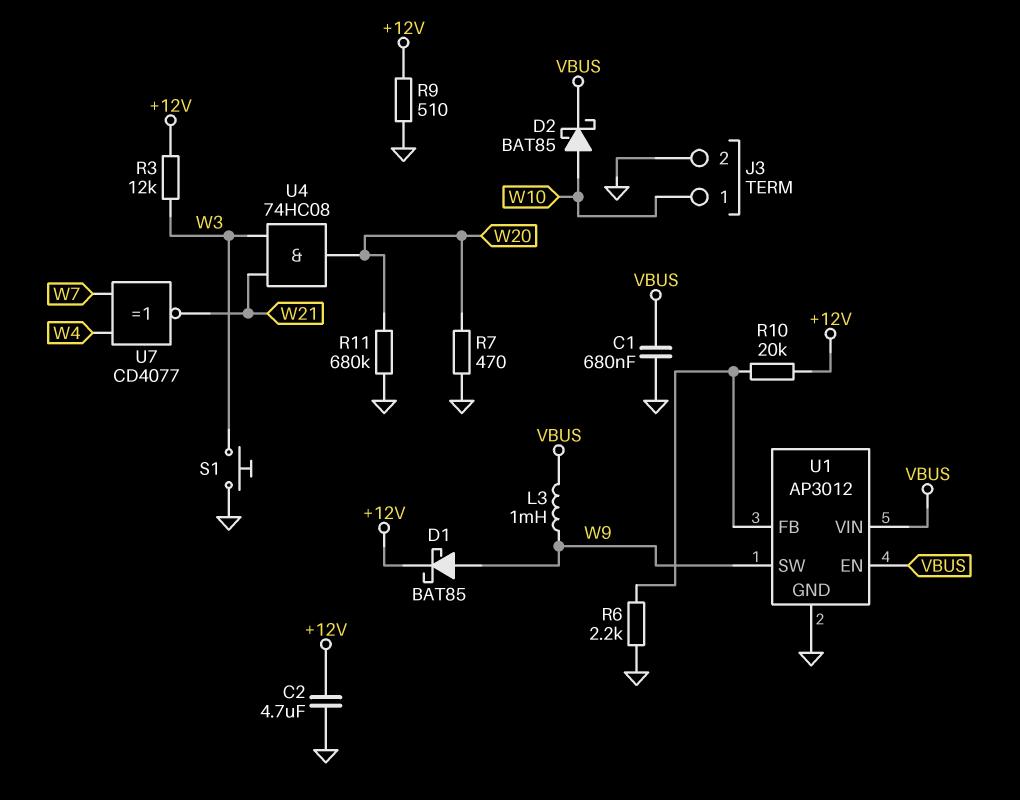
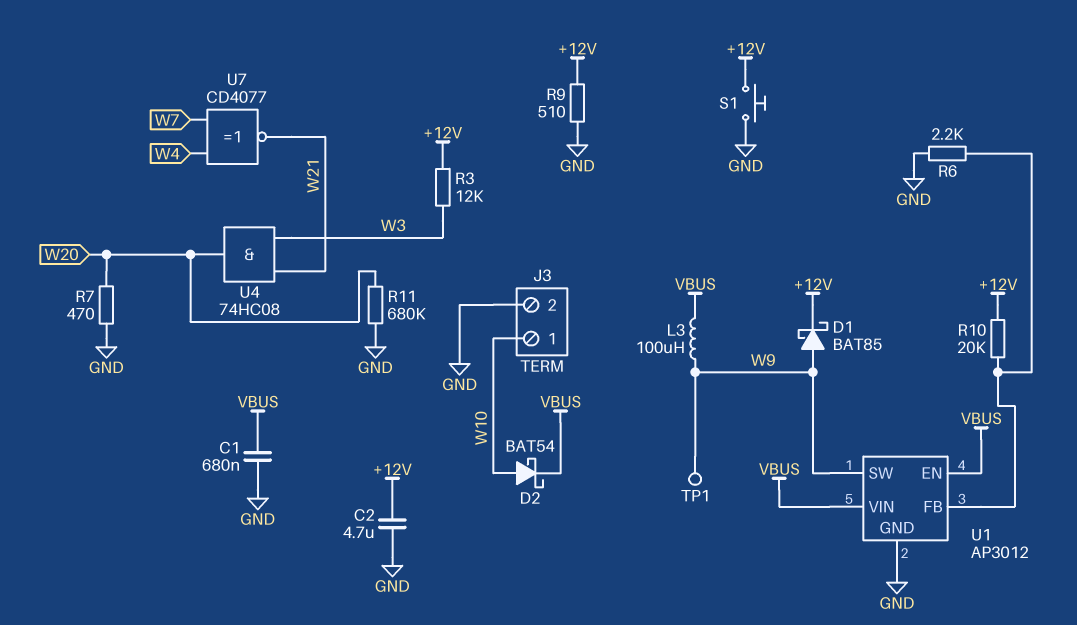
D2: schottky BAT85 (A W10, K VBUS) -> schottky BAT54 (A W10, K VBUS)
L3: 1mH (VBUS, W9) -> 100uH (VBUS, W9)
S1: button (GND, W3) -> button (+12V, GND)
TP1: none -> test point (W9)

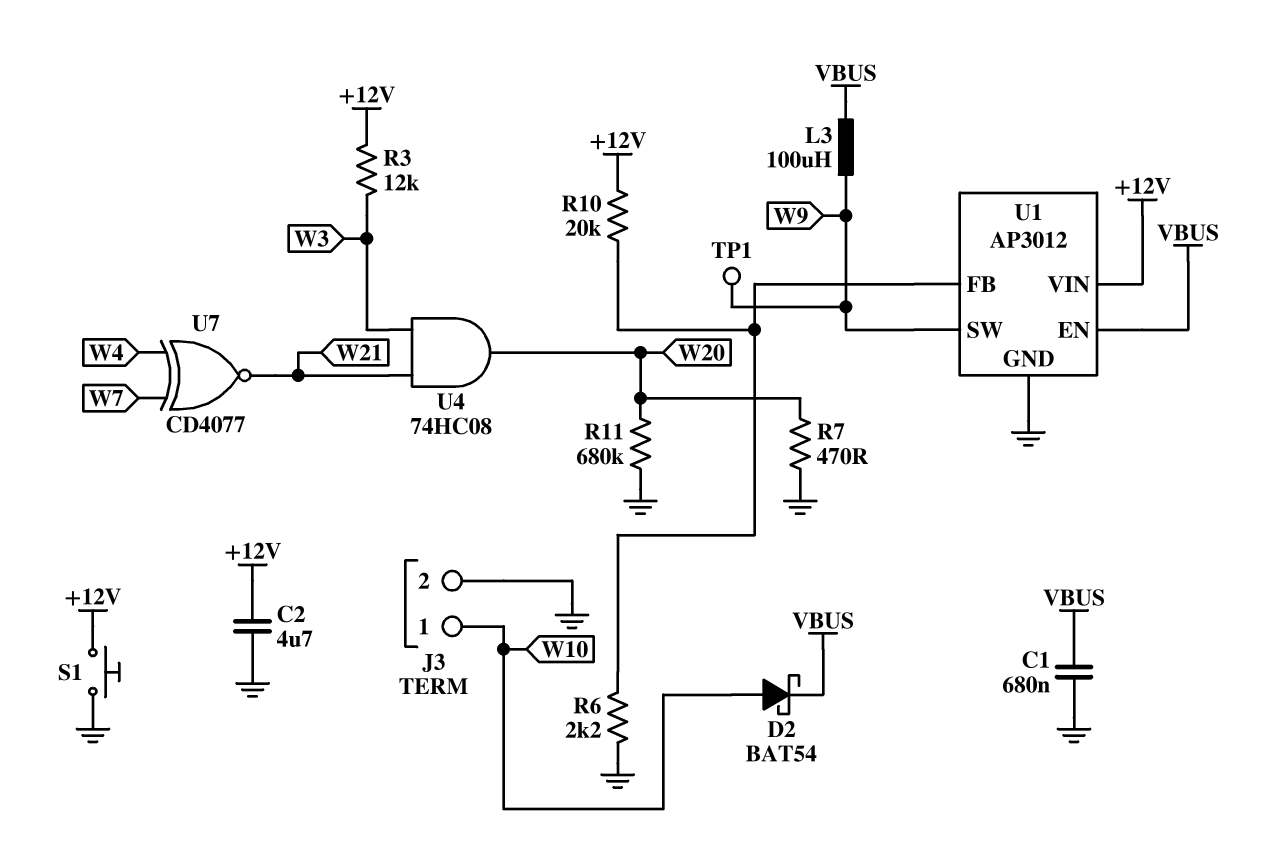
D1: schottky BAT85 (A W9, K +12V) -> none
R9: 510 (+12V, GND) -> none
U1 pin VIN: VBUS -> +12V

